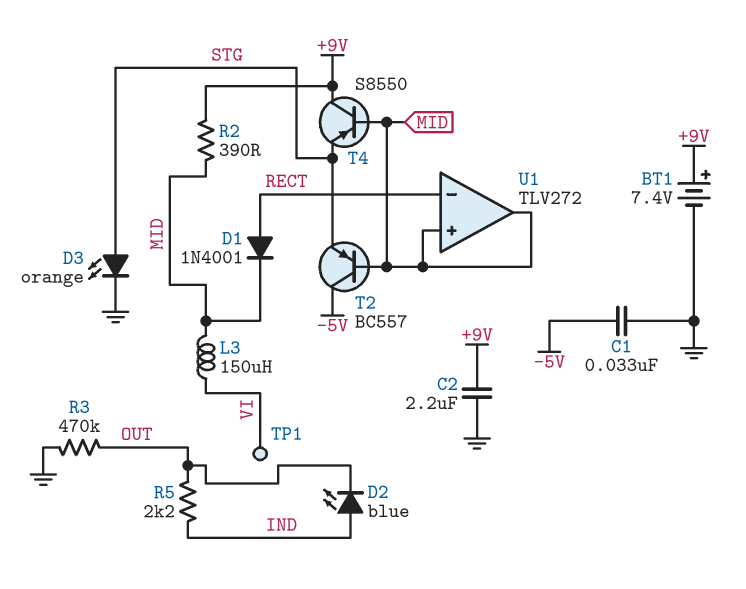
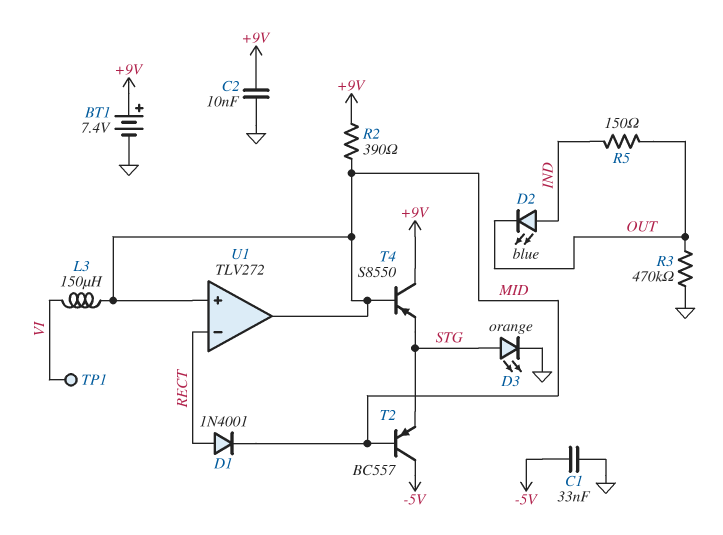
C2: 2.2uF (+9V, GND) -> 10nF (+9V, GND)
R5: 2.2k (IND, OUT) -> 150 (IND, OUT)

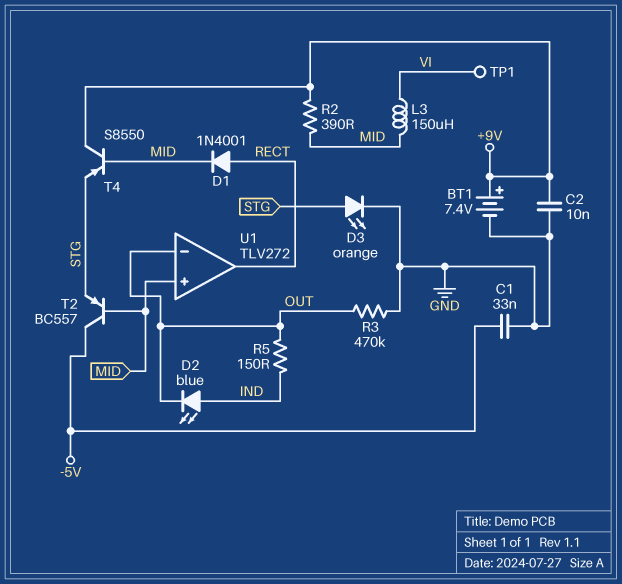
U1 pin in-: RECT -> OUT
U1 pin out: MID -> RECT

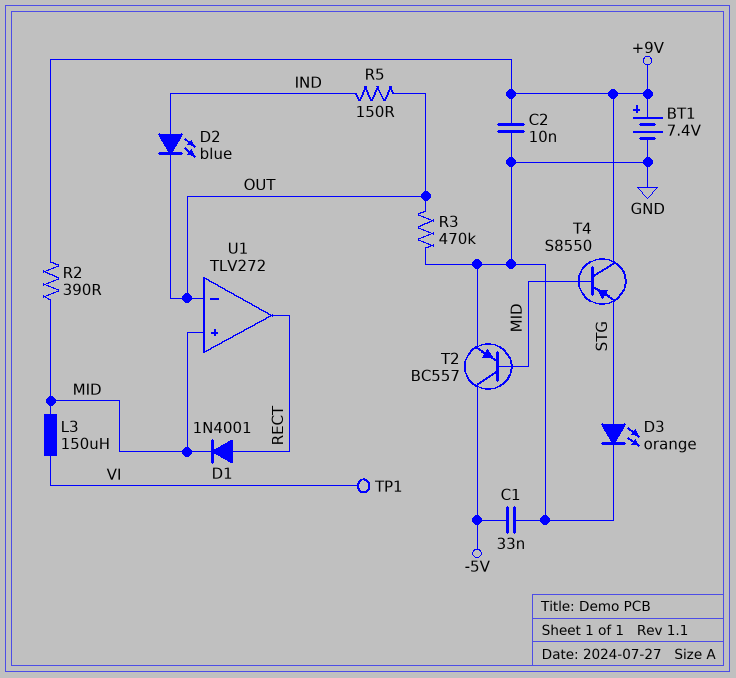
T2: PNP BC557 (B MID, C -5V, E STG) -> PNP BC557 (B MID, C -5V, E GND)

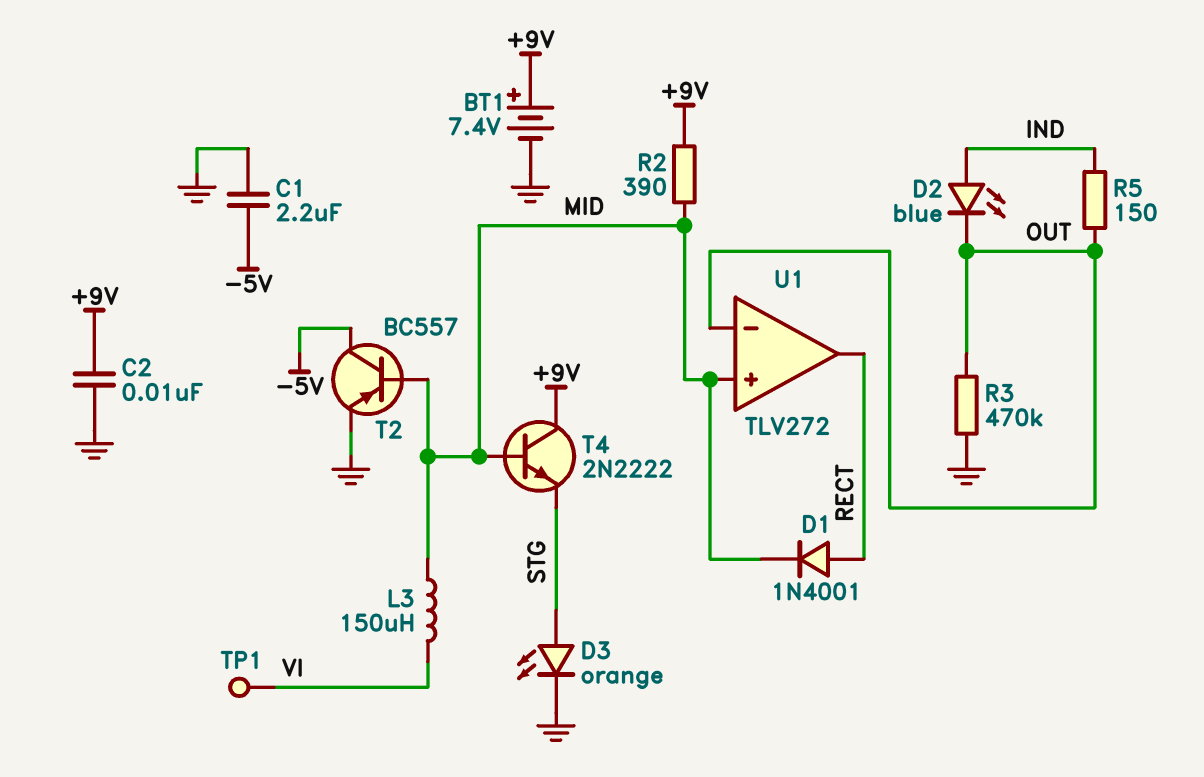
C1: 33nF (-5V, GND) -> 2.2uF (-5V, GND)
T4: PNP S8550 (B MID, C +9V, E STG) -> NPN 2N2222 (B MID, C +9V, E STG)

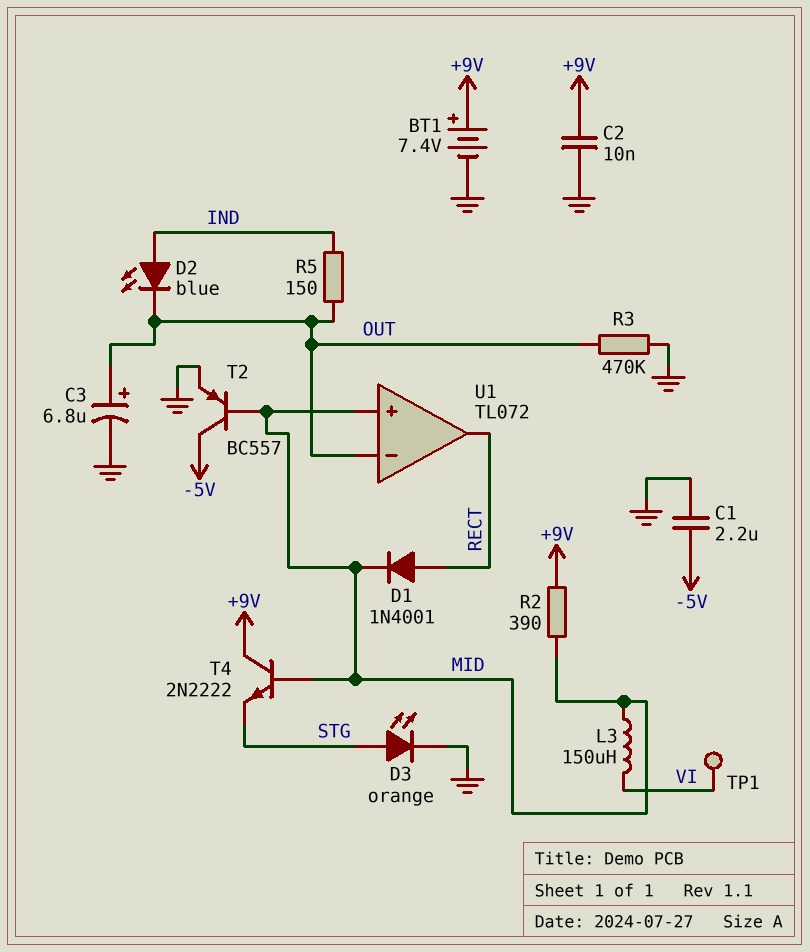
C3: none -> 6.8uF (plus OUT, minus GND)
U1: TLV272 -> TL072

